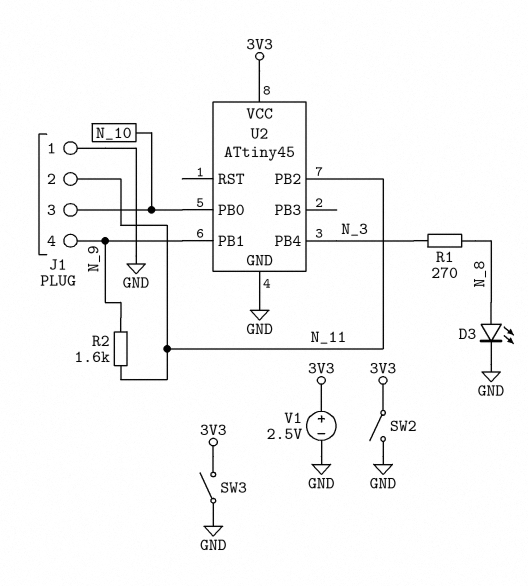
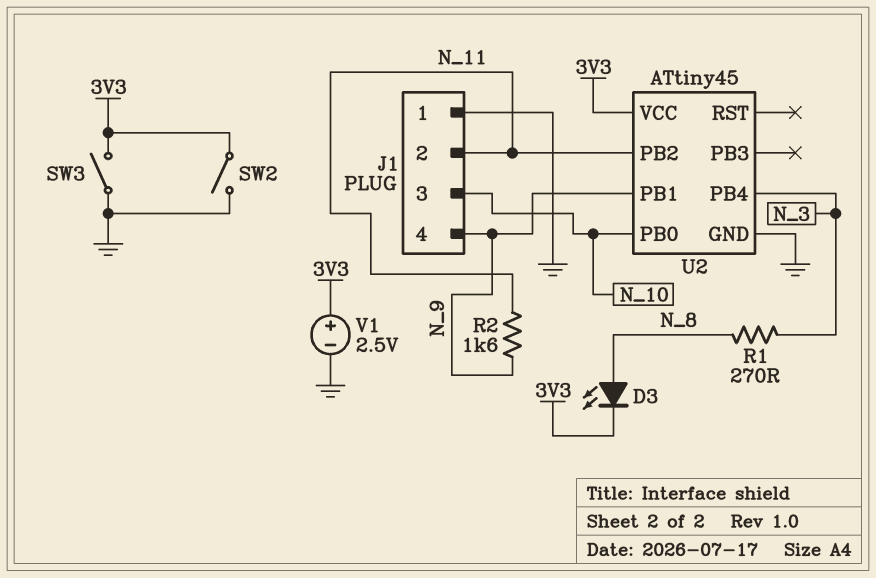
D3: LED (A N_8, K GND) -> LED (A N_8, K 3V3)

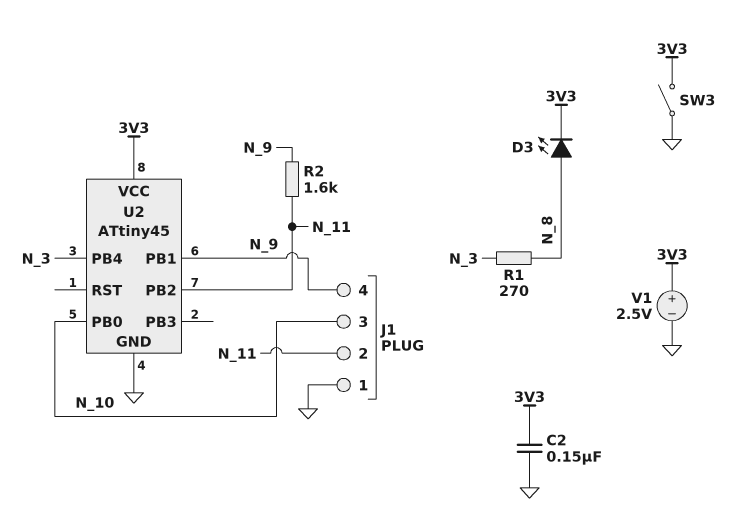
C2: none -> 150nF (3V3, GND)
SW2: switch (3V3, GND) -> none

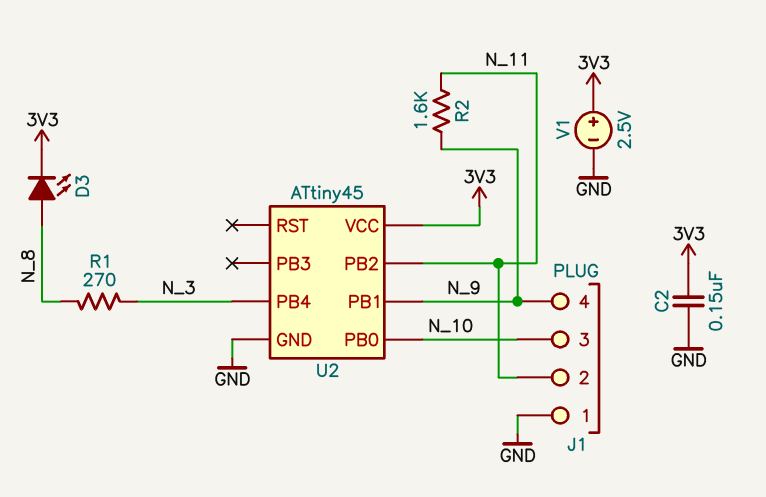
SW3: switch (3V3, GND) -> none

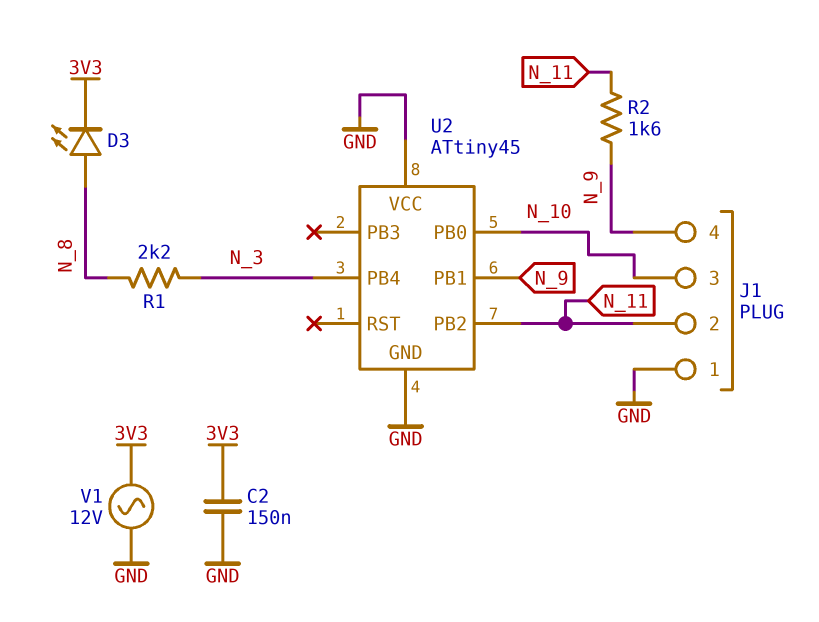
R1: 270 (N_3, N_8) -> 2.2k (N_3, N_8)
U2 pin VCC: 3V3 -> GND
V1: 2.5V (plus 3V3, minus GND) -> AC 12V (3V3, GND)

